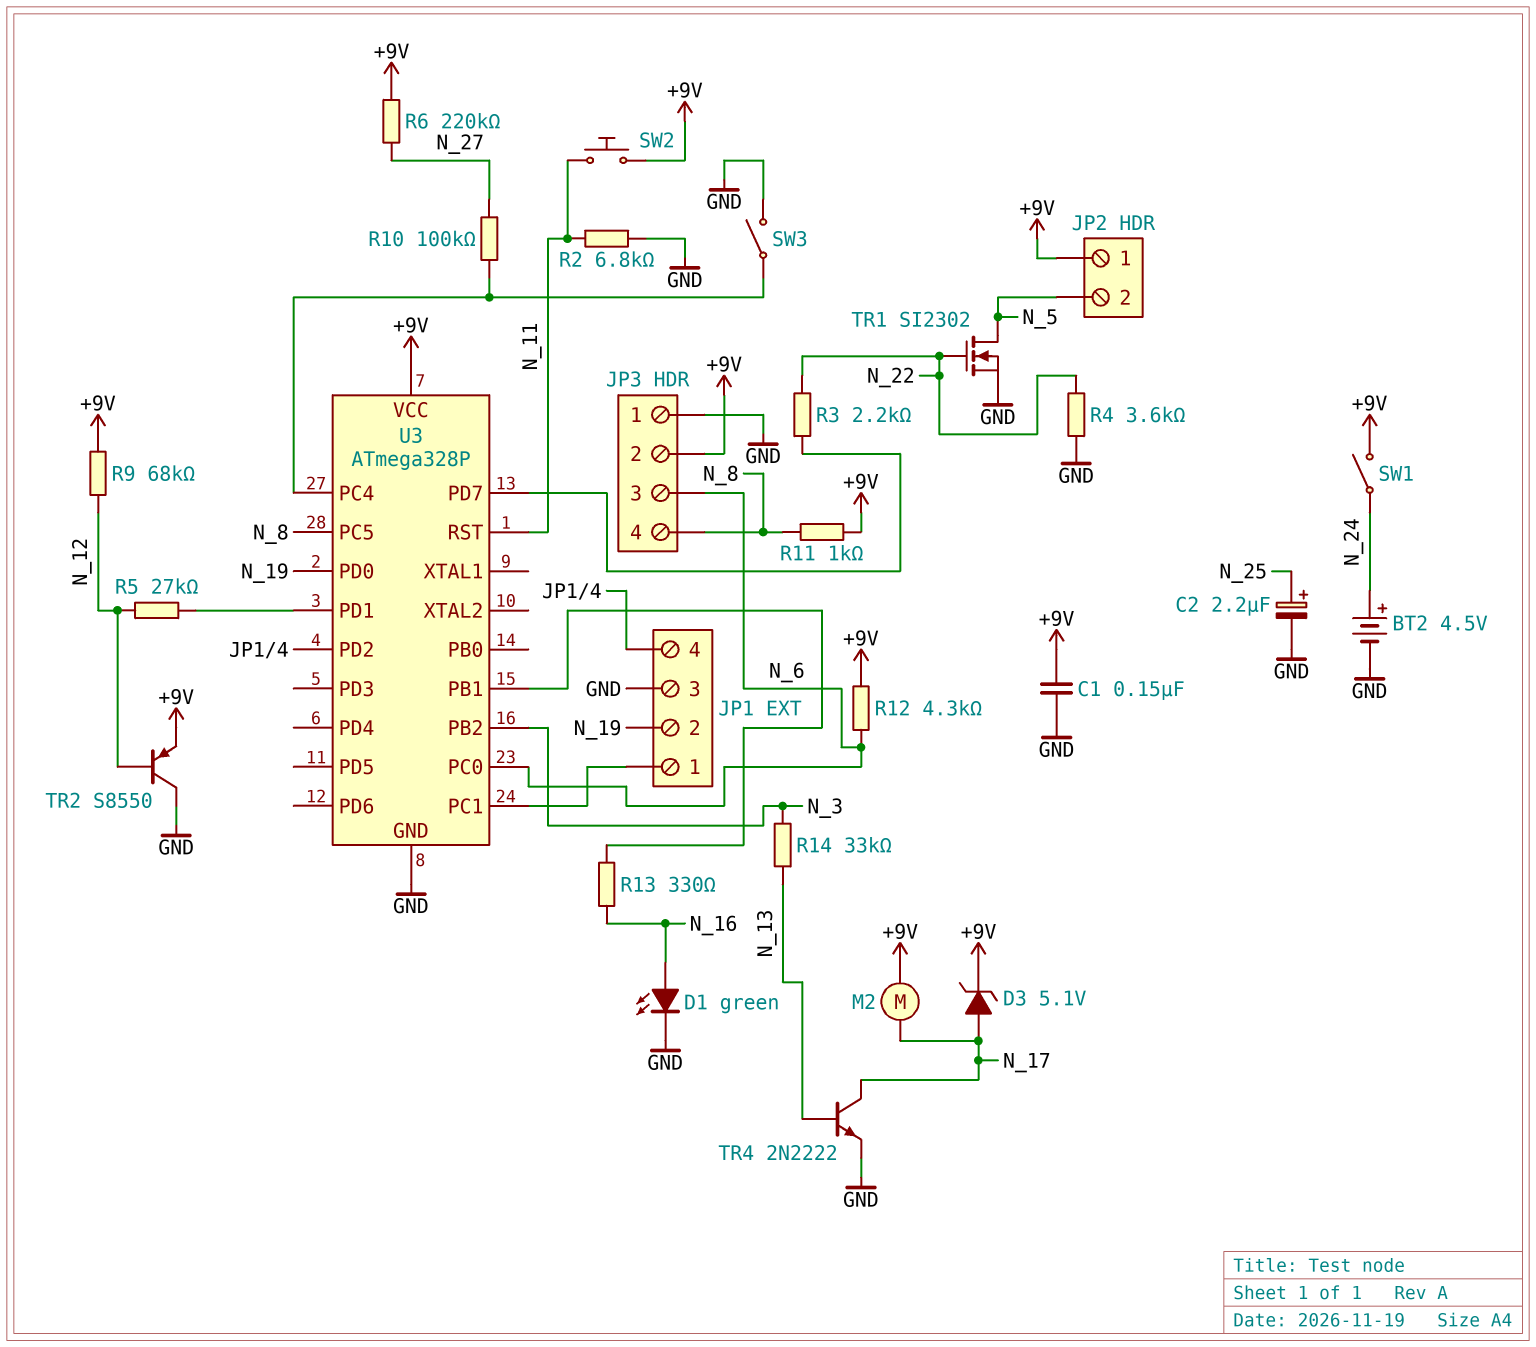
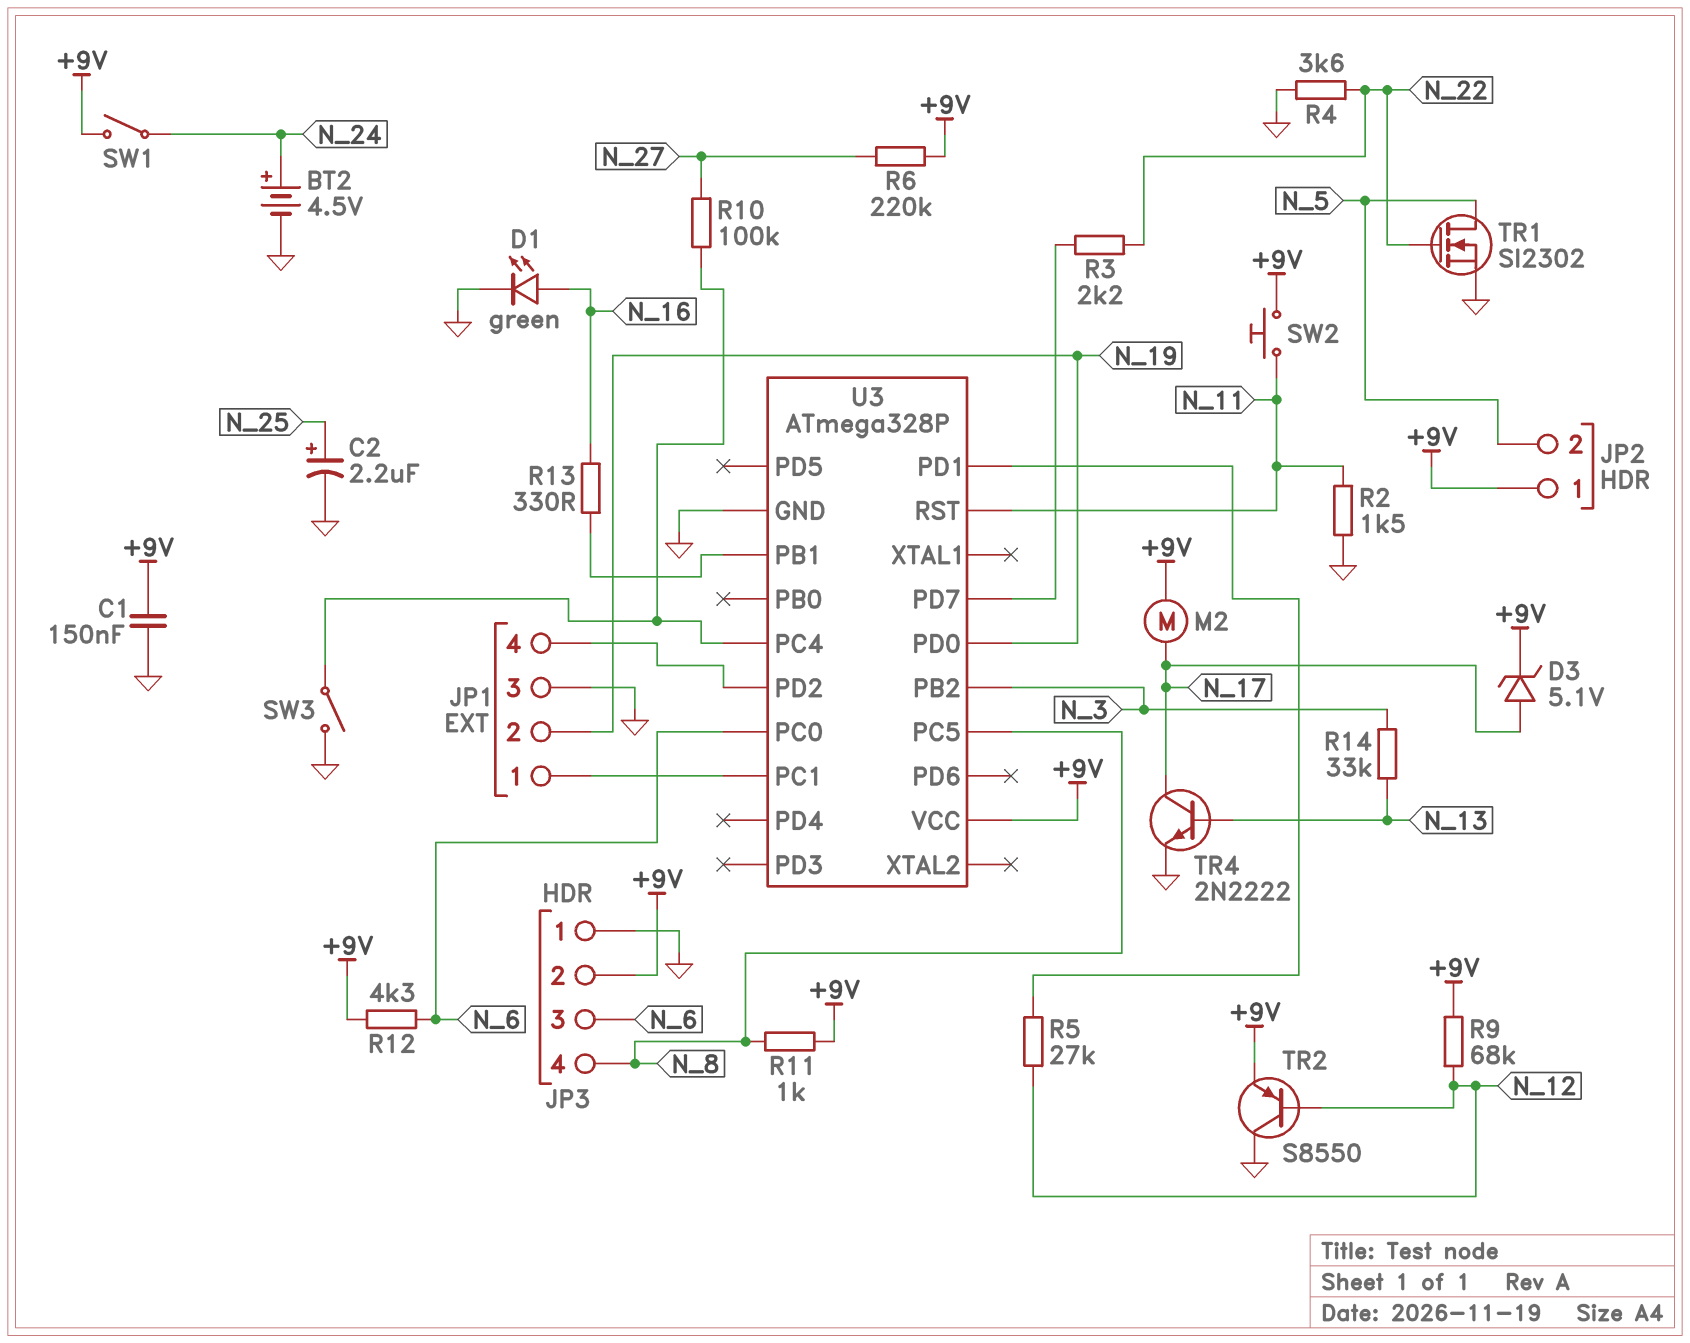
R2: 6.8k (GND, N_11) -> 1.5k (GND, N_11)

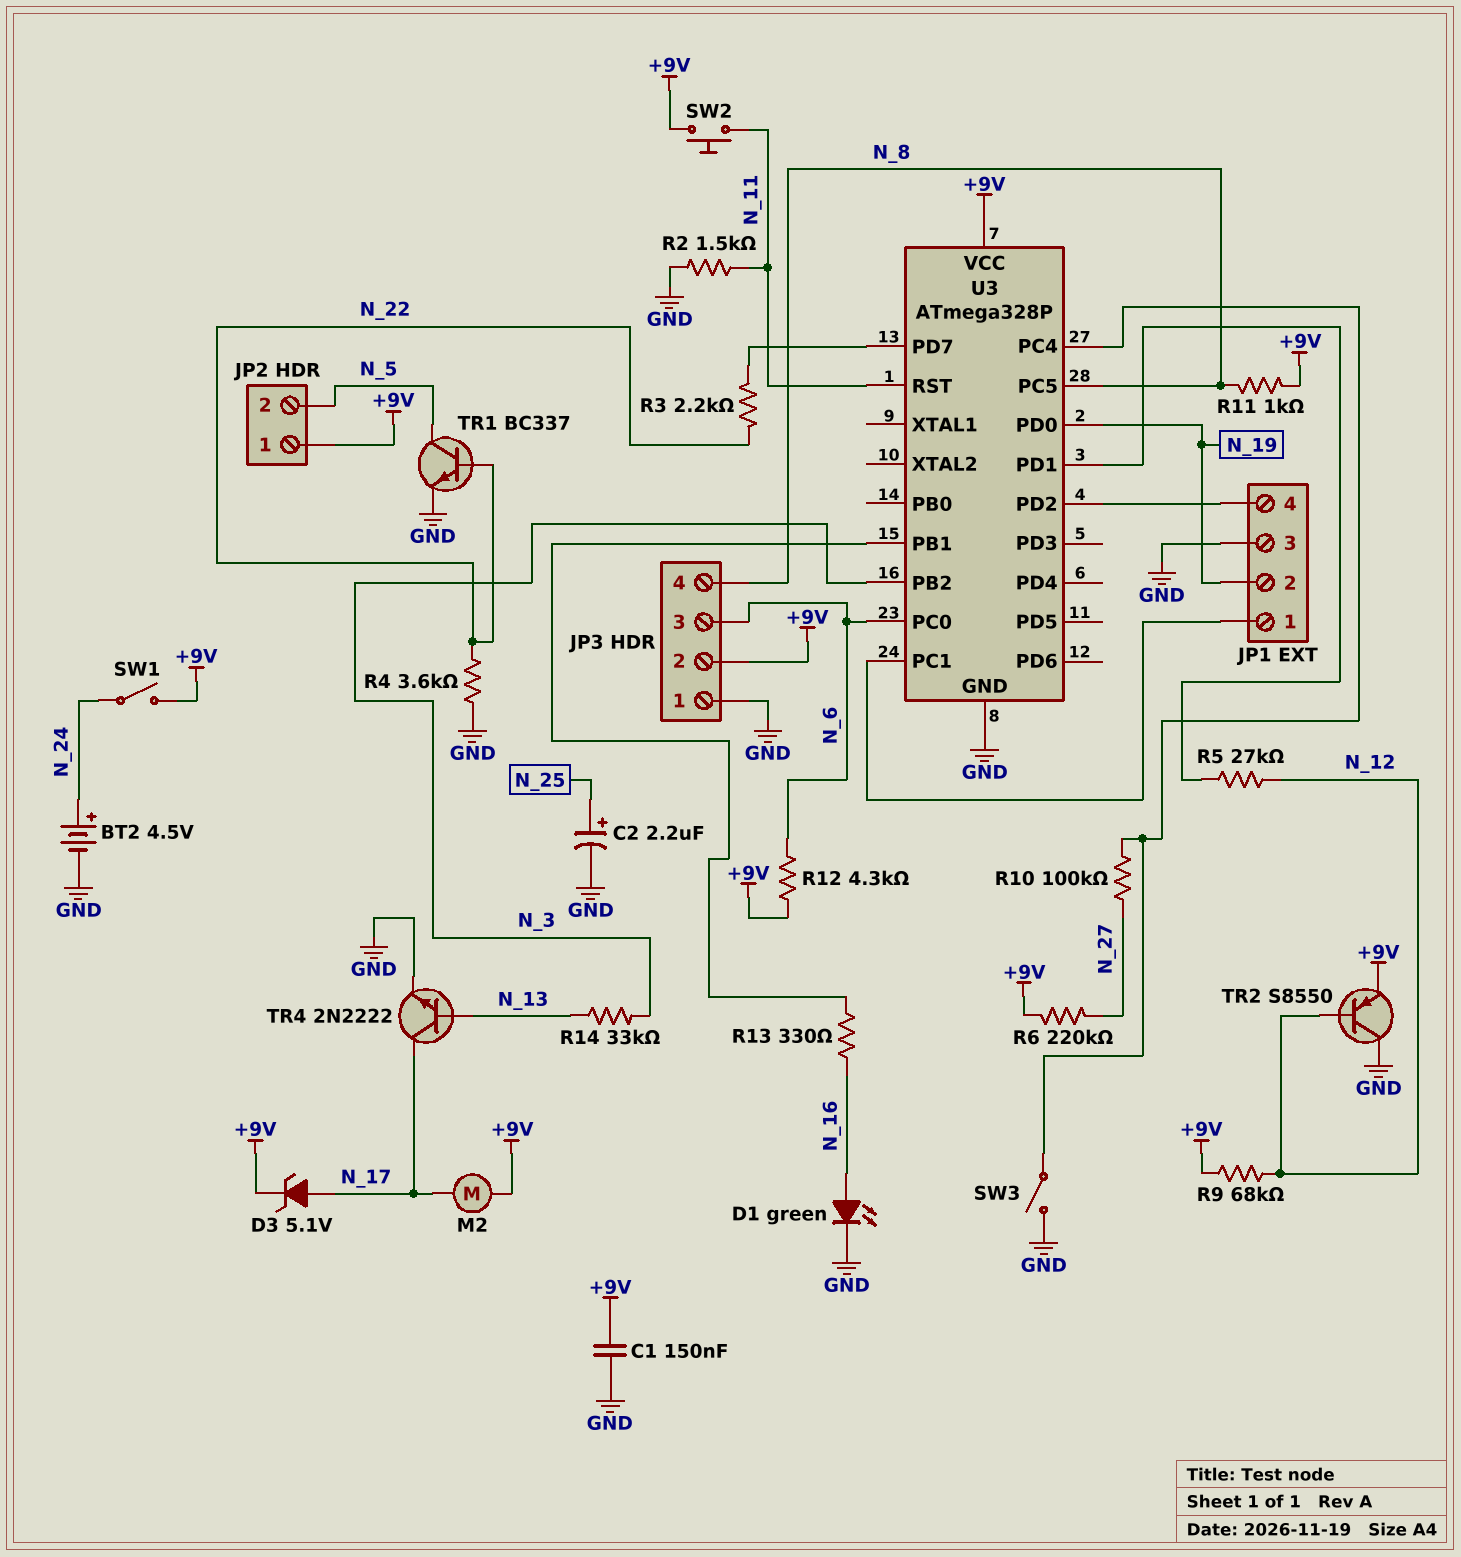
TR1: NMOS SI2302 (G N_22, D N_5, S GND) -> NPN BC337 (B N_22, C N_5, E GND)

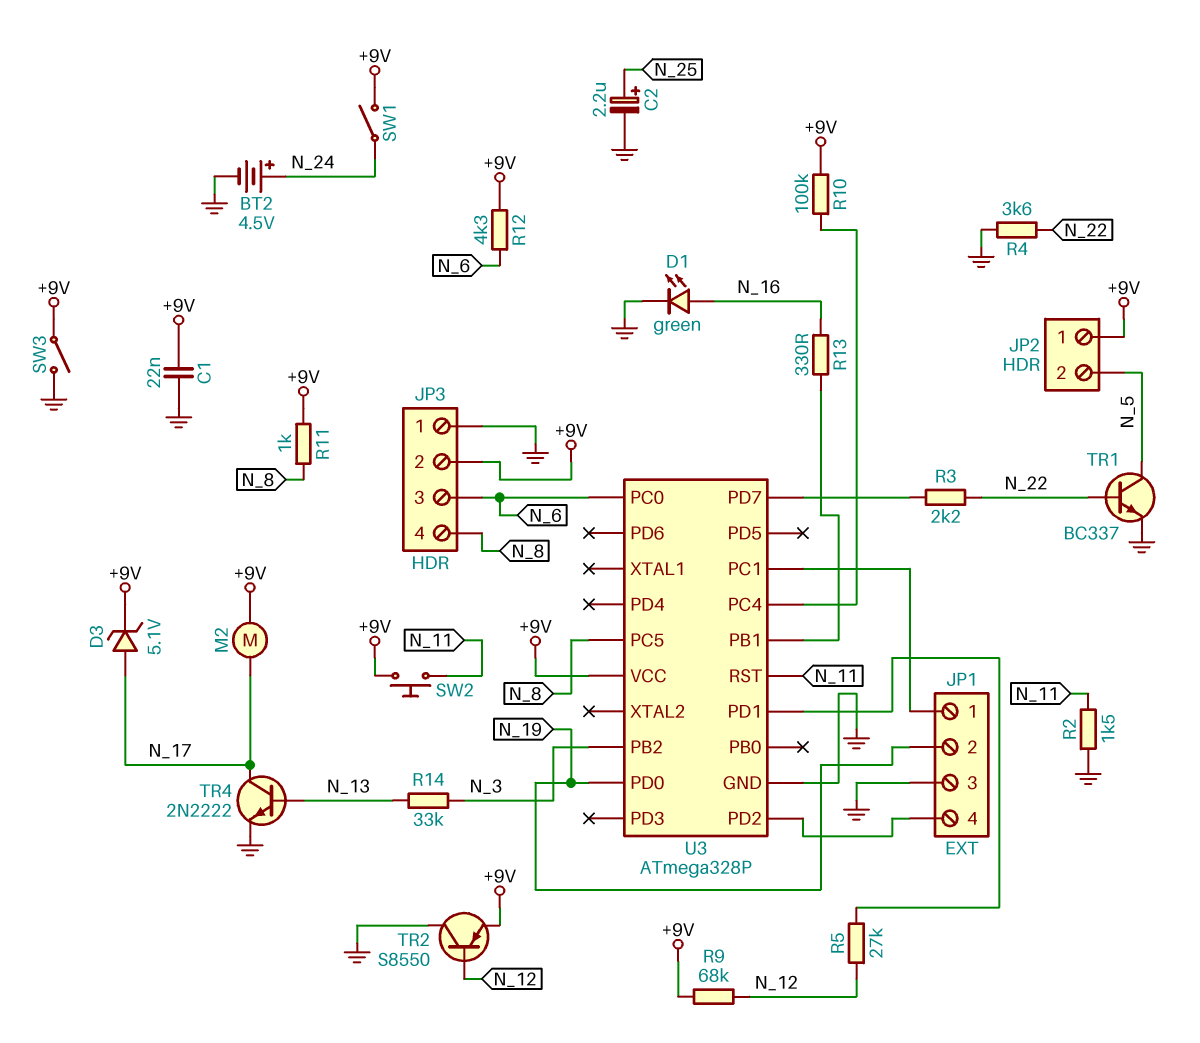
C1: 150nF (+9V, GND) -> 22nF (+9V, GND)
R6: 220k (+9V, N_27) -> none
R10: 100k (N_27, U3/PC4) -> 100k (+9V, U3/PC4)
SW3: switch (GND, U3/PC4) -> switch (+9V, GND)

